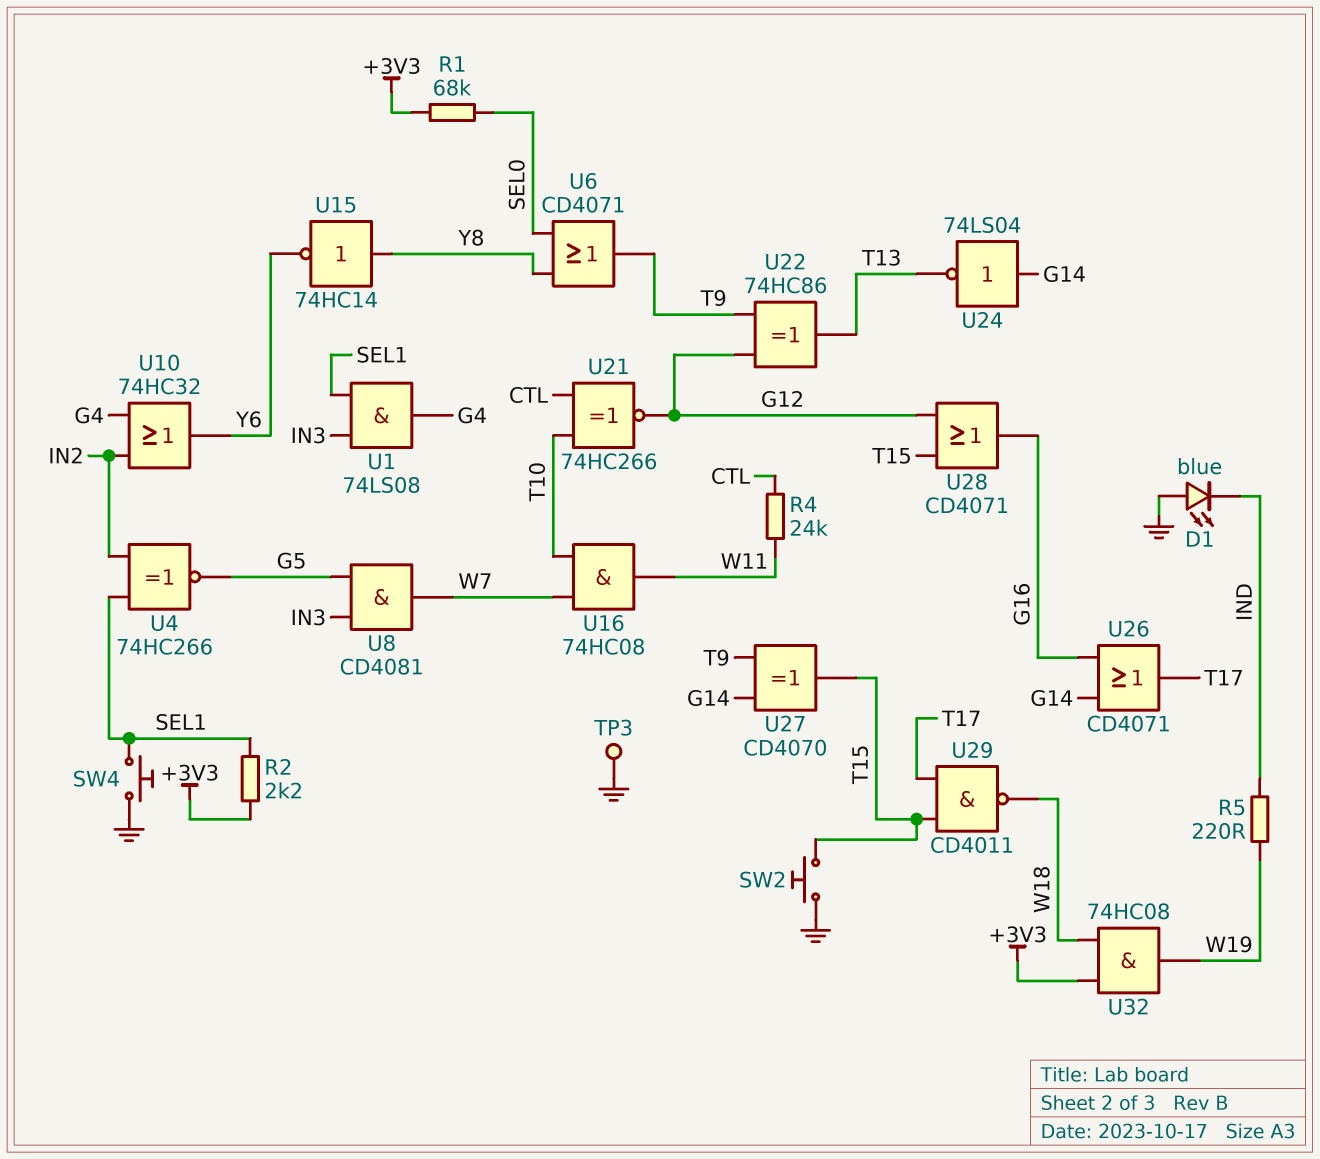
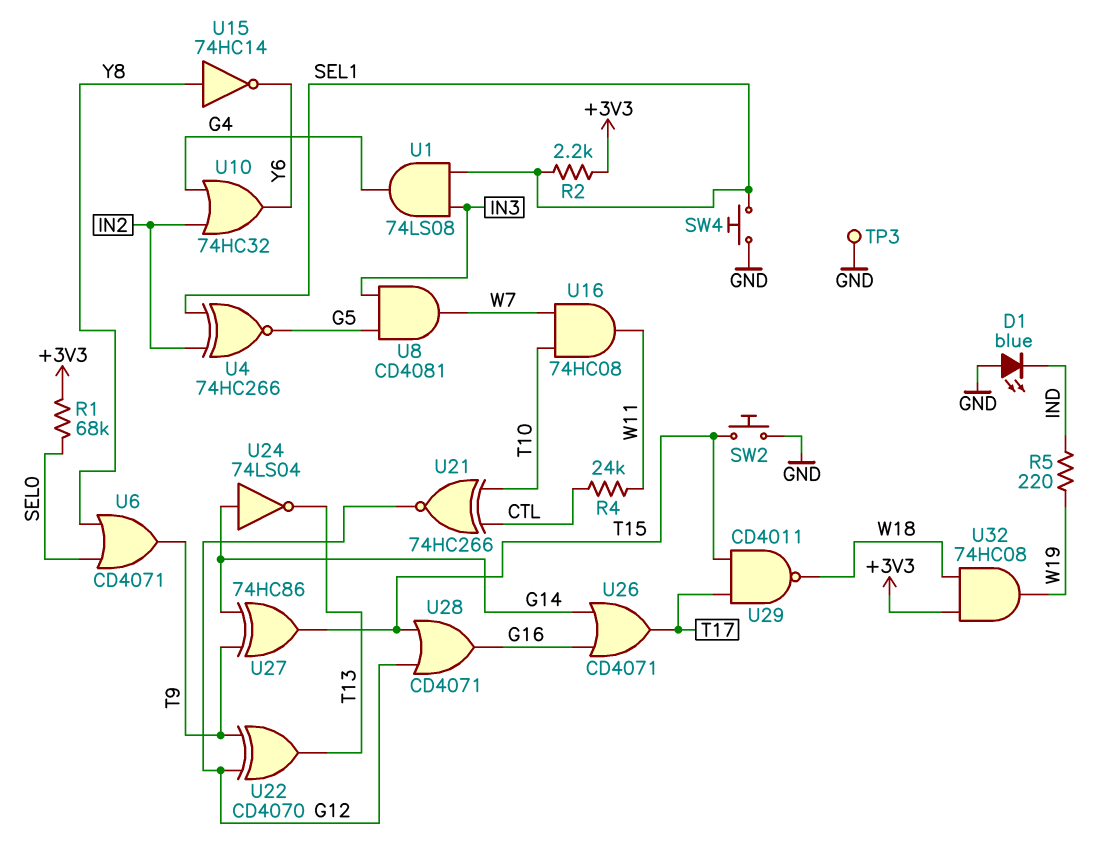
U22: XOR 74HC86 (in G12, in T9, out T13) -> XOR CD4070 (in G12, in T9, out T13)
U27: XOR CD4070 (in G14, in T9, out T15) -> XOR 74HC86 (in G14, in T9, out T15)

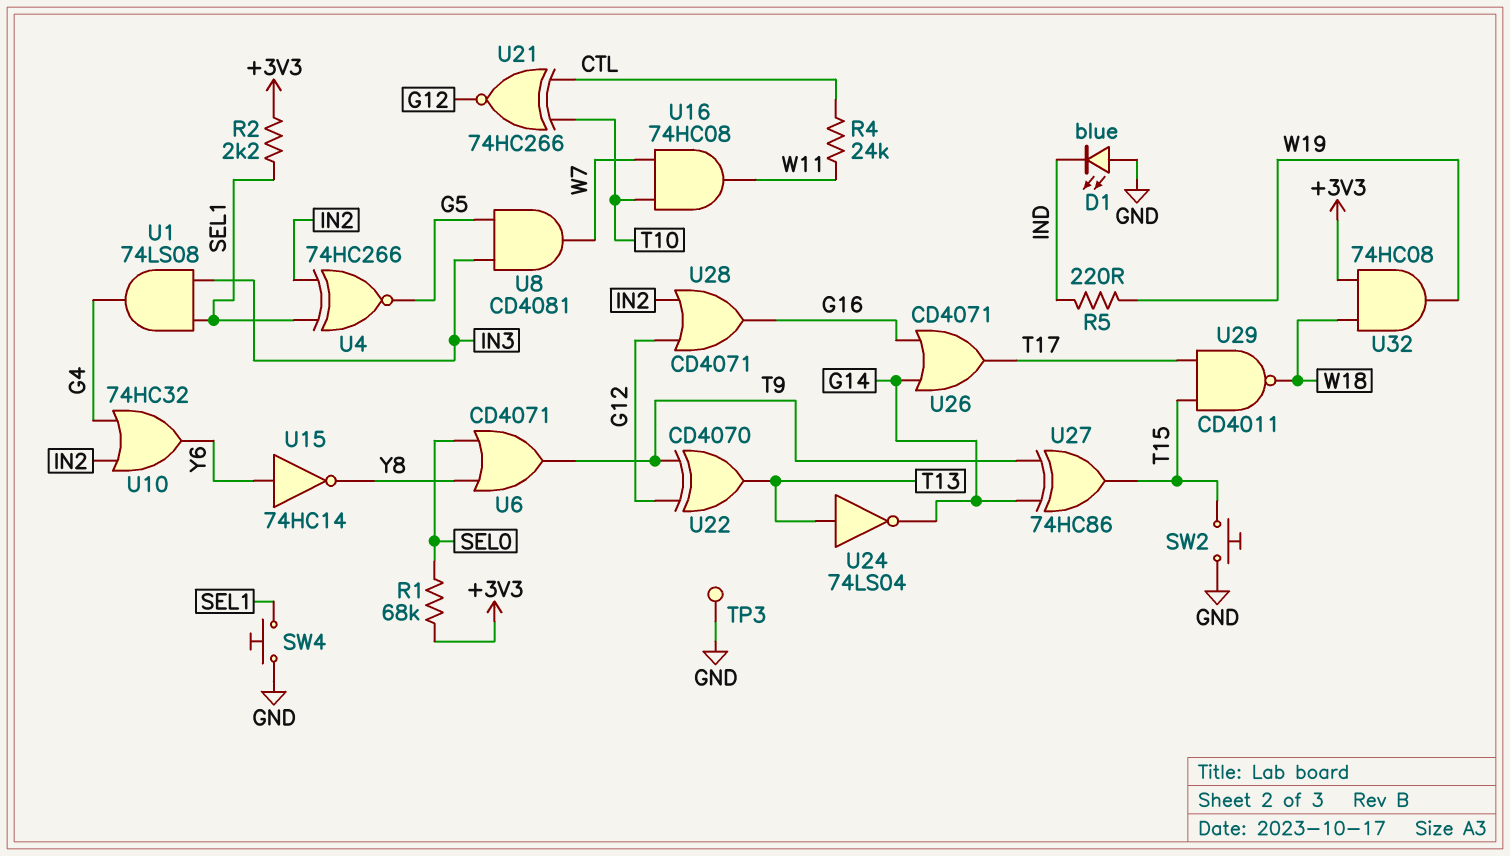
U15: NOT 74HC14 (in Y8, out Y6) -> NOT 74HC14 (in Y6, out Y8)
U24: NOT 74LS04 (in G14, out T13) -> NOT 74LS04 (in T13, out G14)
U28: OR CD4071 (in G12, in T15, out G16) -> OR CD4071 (in G12, in IN2, out G16)

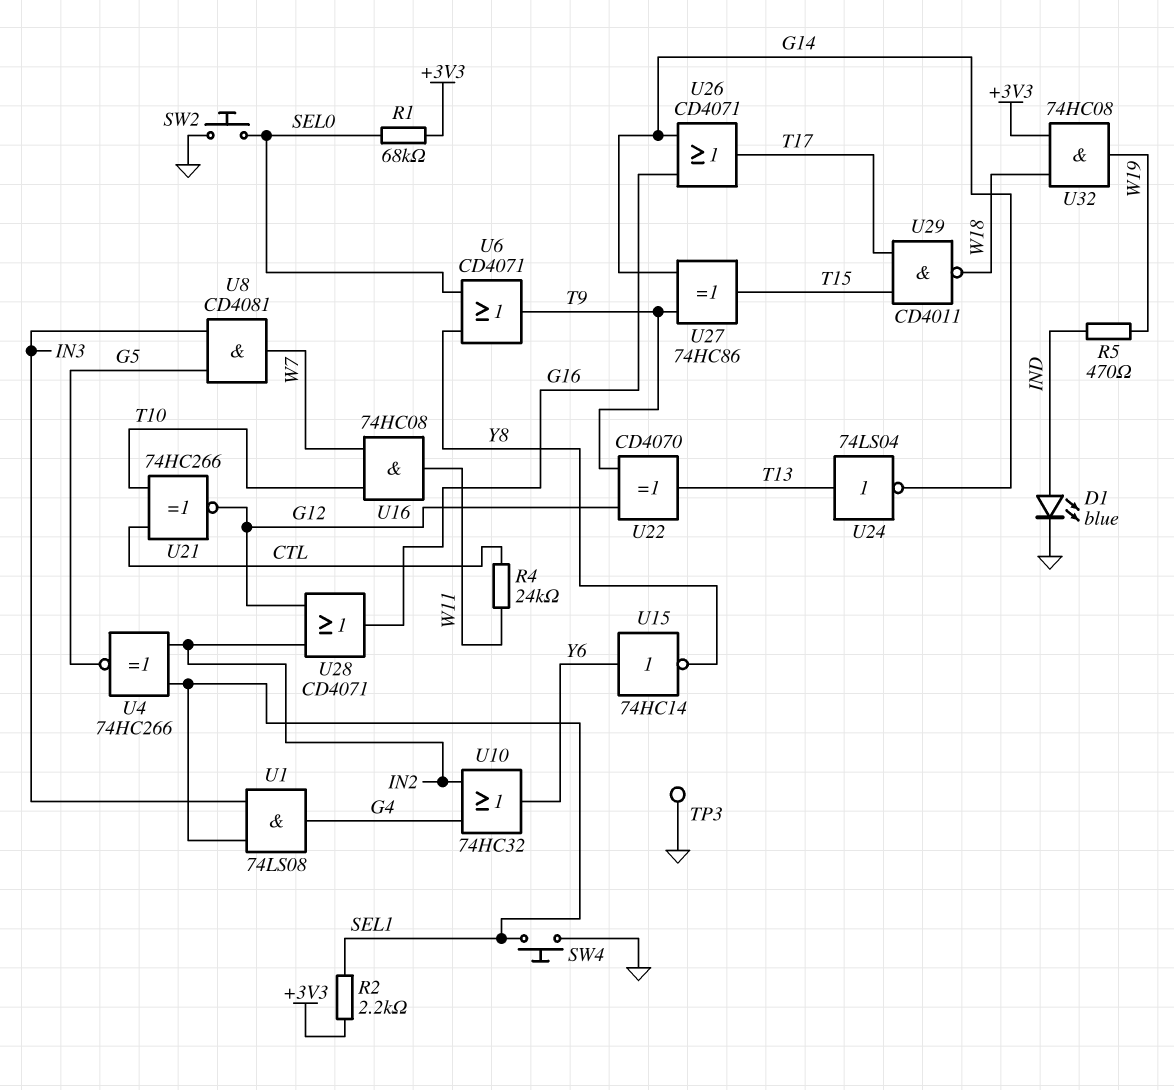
D1: LED blue (A GND, K IND) -> LED blue (A IND, K GND)
R5: 220 (IND, W19) -> 470 (IND, W19)
SW2: button (GND, T15) -> button (GND, SEL0)

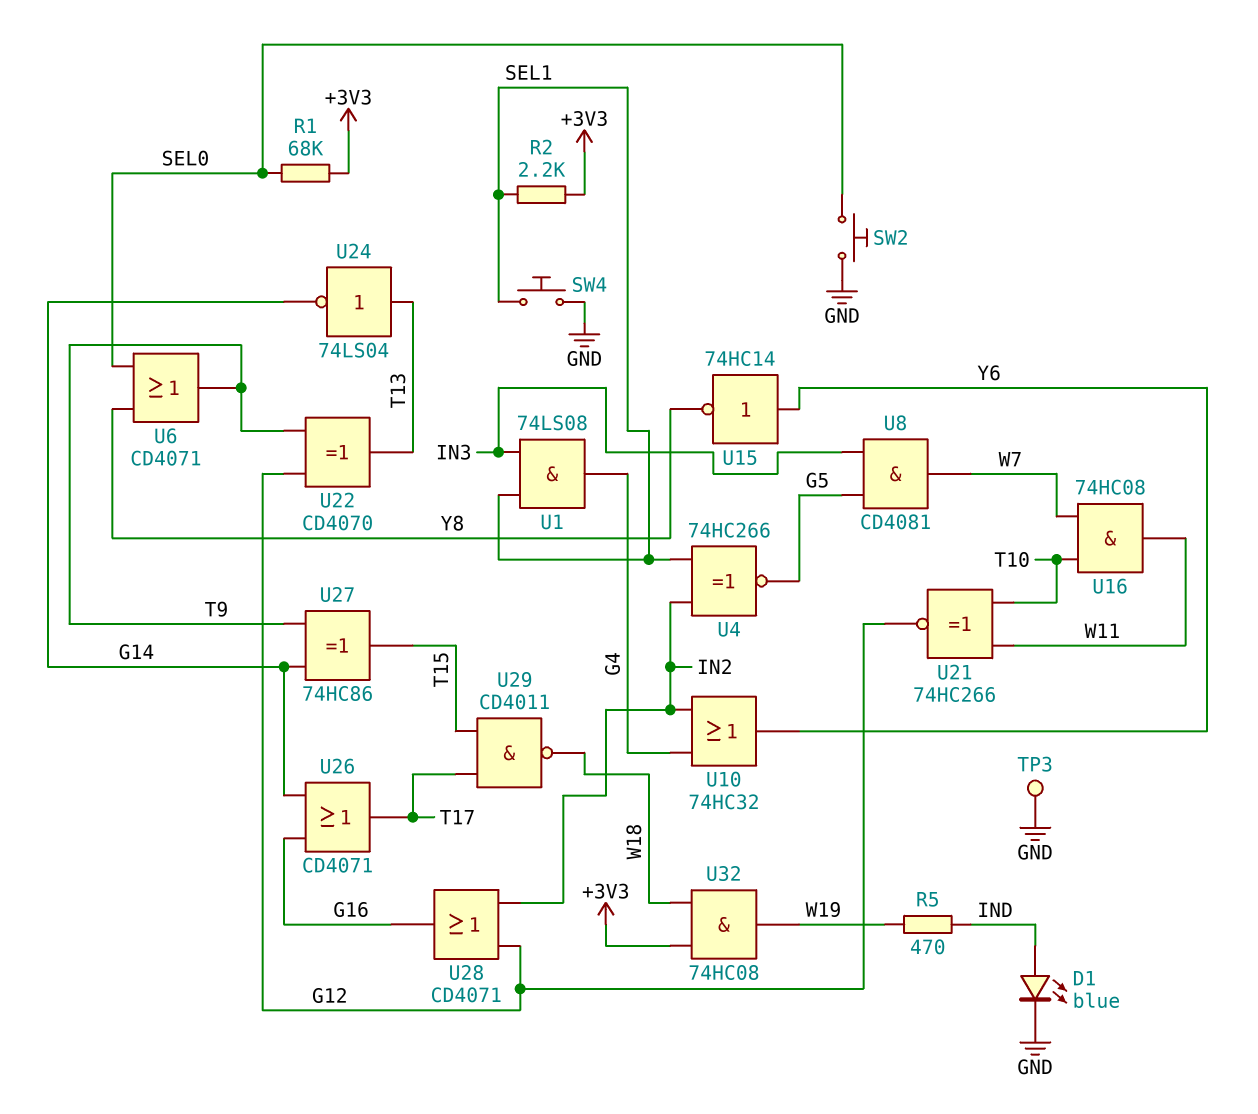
R4: 24k (CTL, W11) -> none
U21: XNOR 74HC266 (in CTL, in T10, out G12) -> XNOR 74HC266 (in T10, in W11, out G12)

